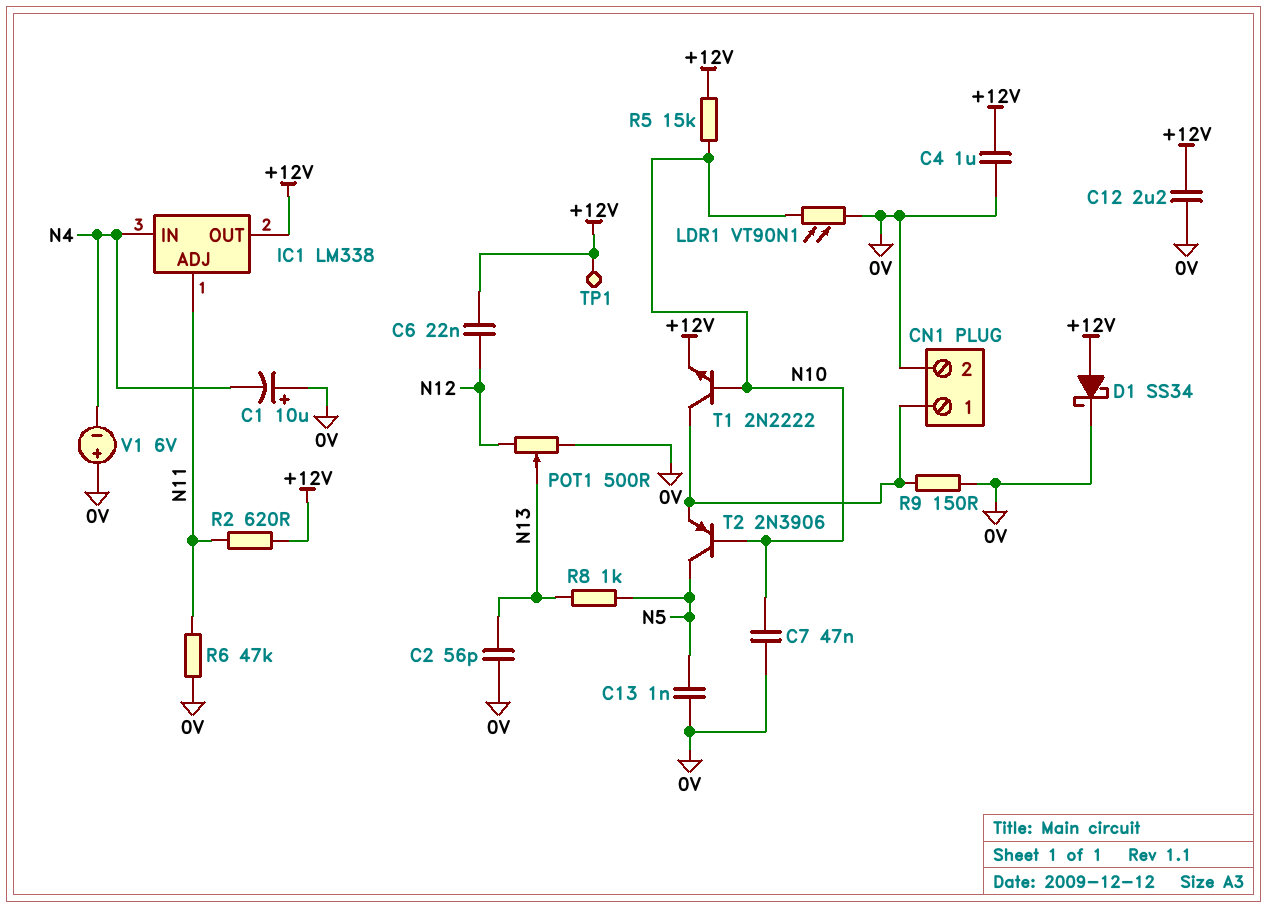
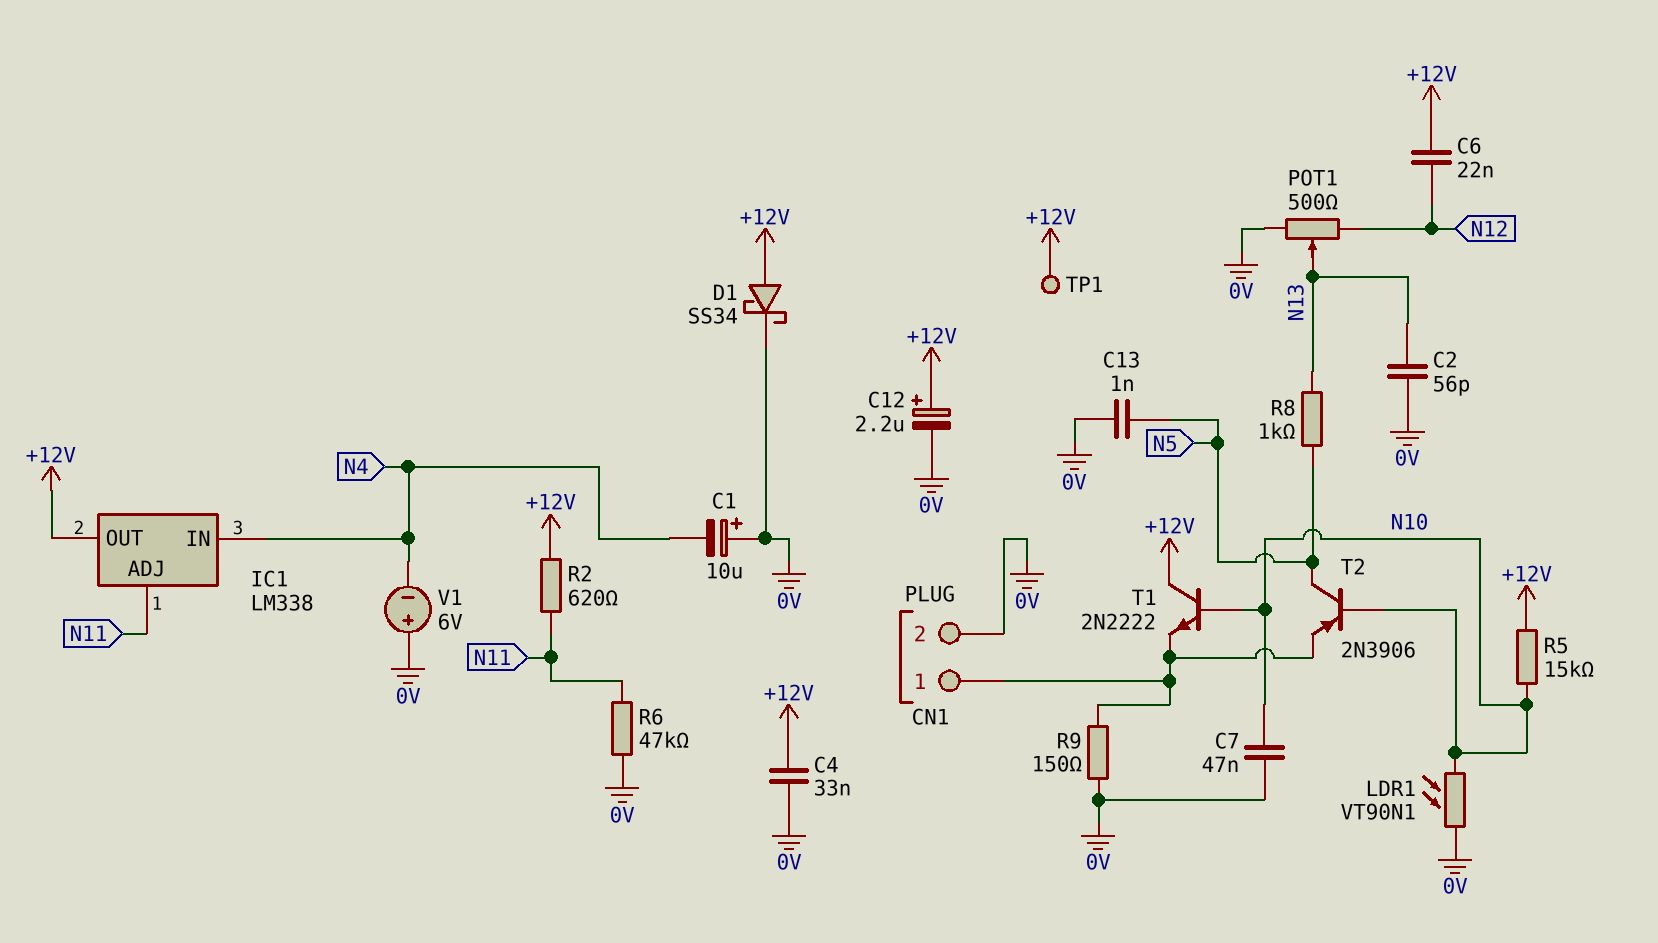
C4: 1uF (+12V, 0V) -> 33nF (+12V, 0V)
C12: 2.2uF (+12V, 0V) -> 2.2uF (plus +12V, minus 0V)
T1: NPN 2N2222 (B N10, C CN1/1, E +12V) -> NPN 2N2222 (B N10, C +12V, E CN1/1)

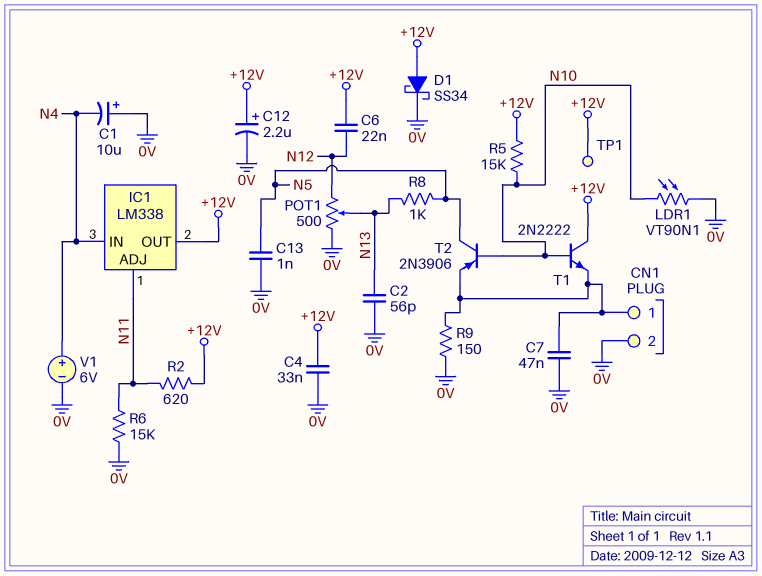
C7: 47nF (0V, N10) -> 47nF (0V, CN1/1)
R6: 47k (0V, N11) -> 15k (0V, N11)
V1: 6V (plus 0V, minus N4) -> 6V (plus N4, minus 0V)

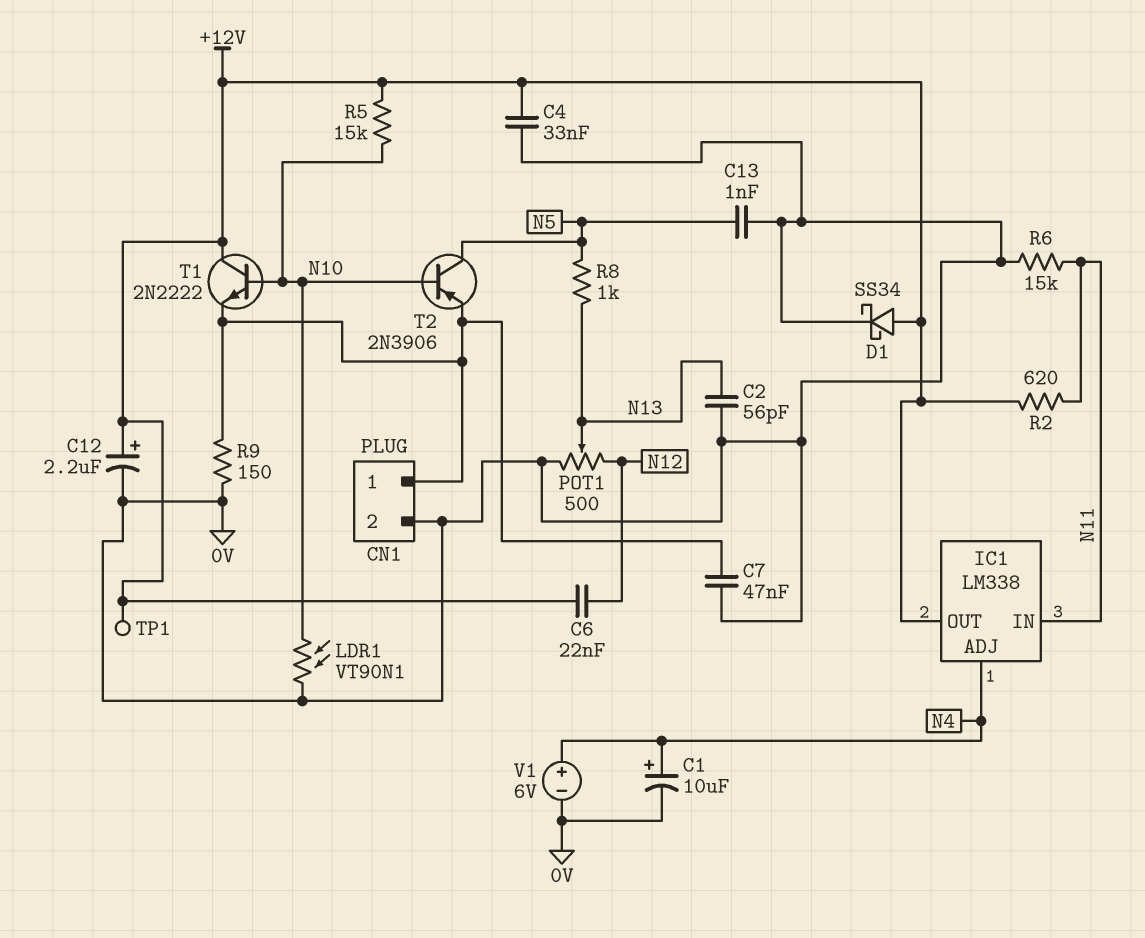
C1: 10uF (plus 0V, minus N4) -> 10uF (plus N4, minus 0V)
IC1 pin ADJ: N11 -> N4
IC1 pin IN: N4 -> N11

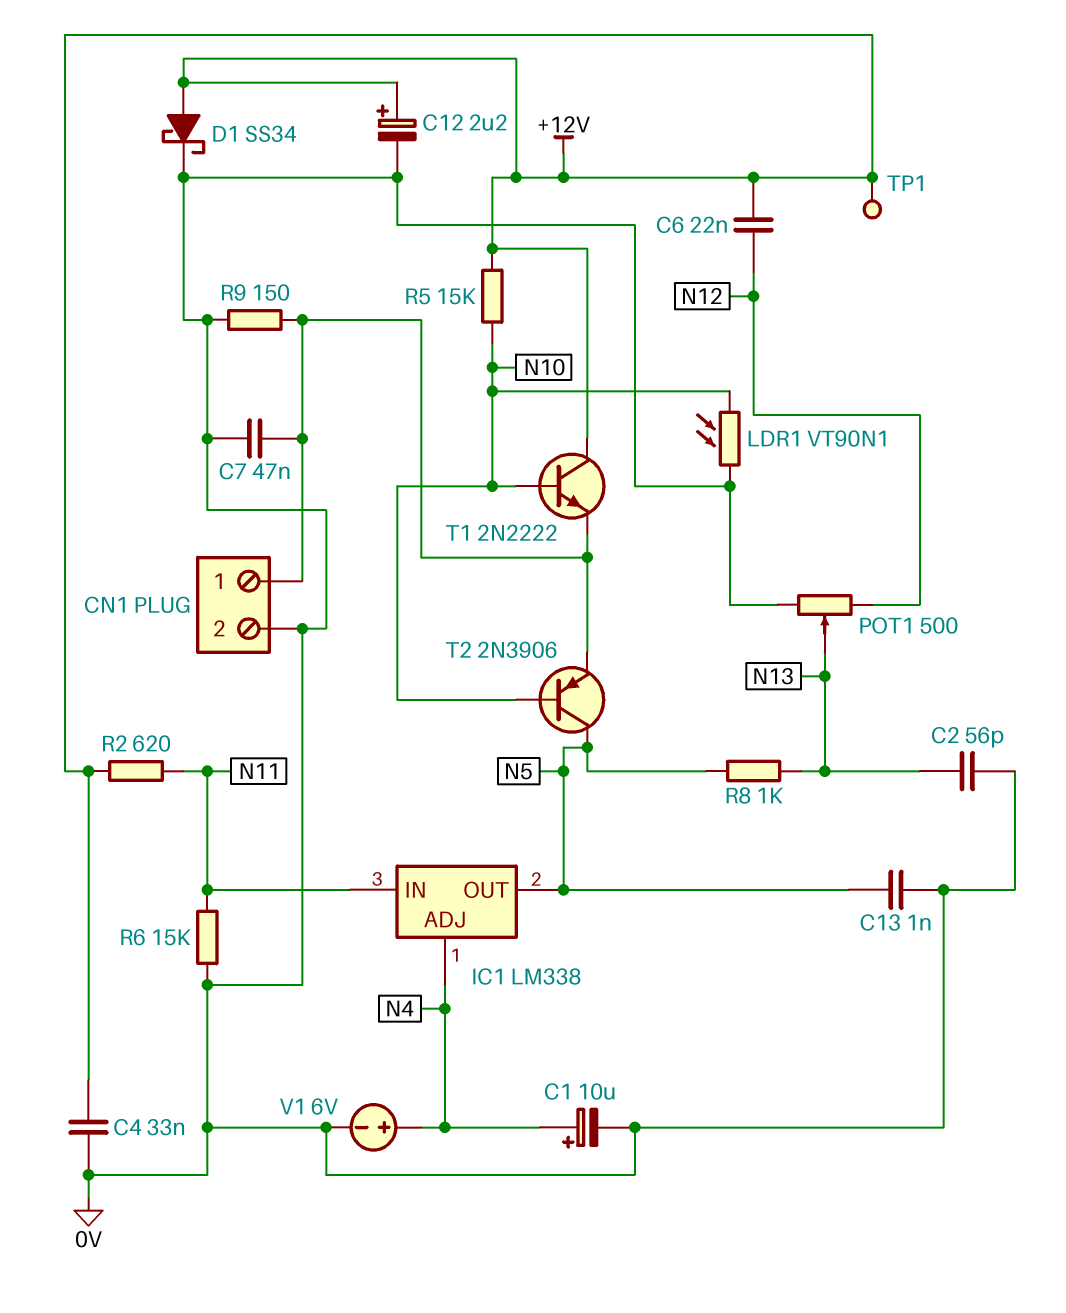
IC1 pin OUT: +12V -> N5

